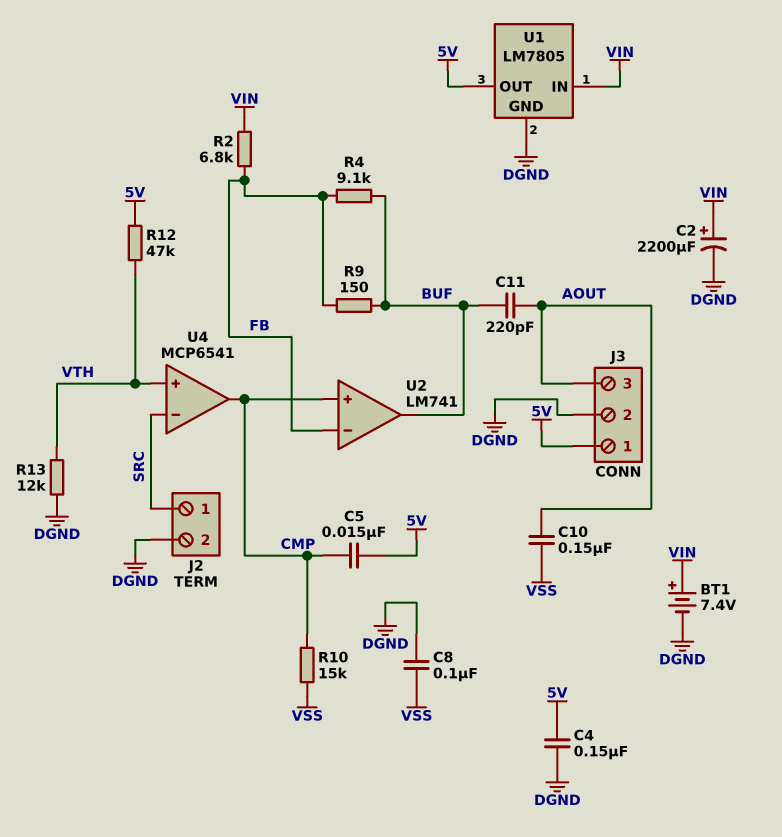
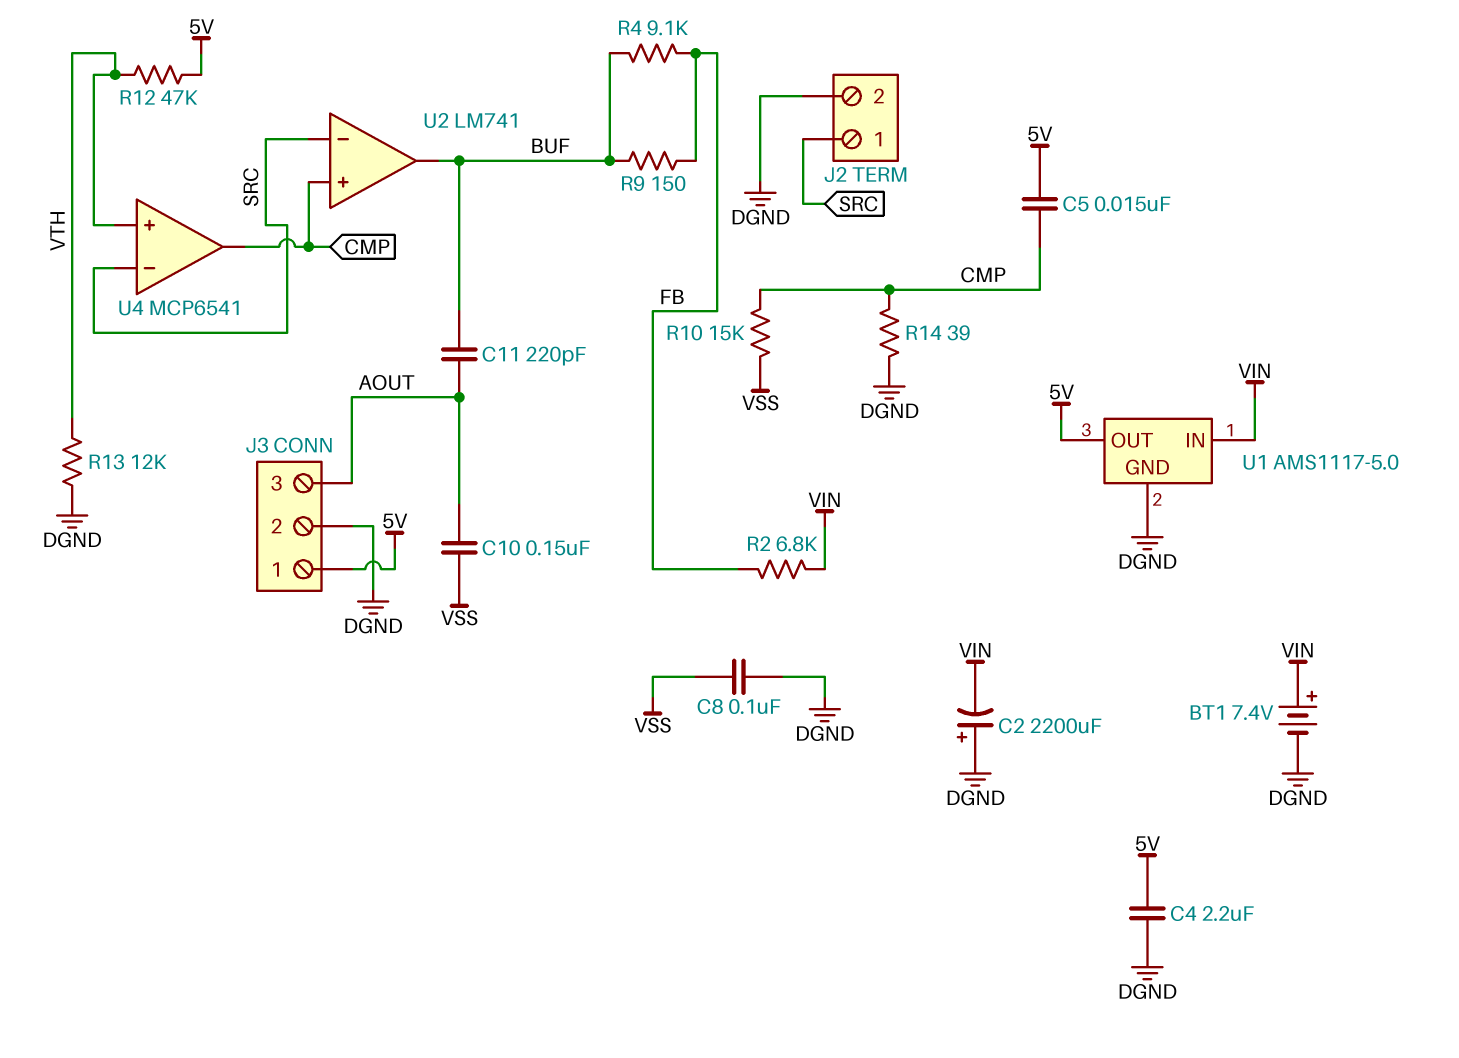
C2: 2200uF (plus VIN, minus DGND) -> 2200uF (plus DGND, minus VIN)
C4: 150nF (5V, DGND) -> 2.2uF (5V, DGND)
R14: none -> 39 (CMP, DGND)
U1: LM7805 -> AMS1117-5.0
U2 pin in-: FB -> SRC

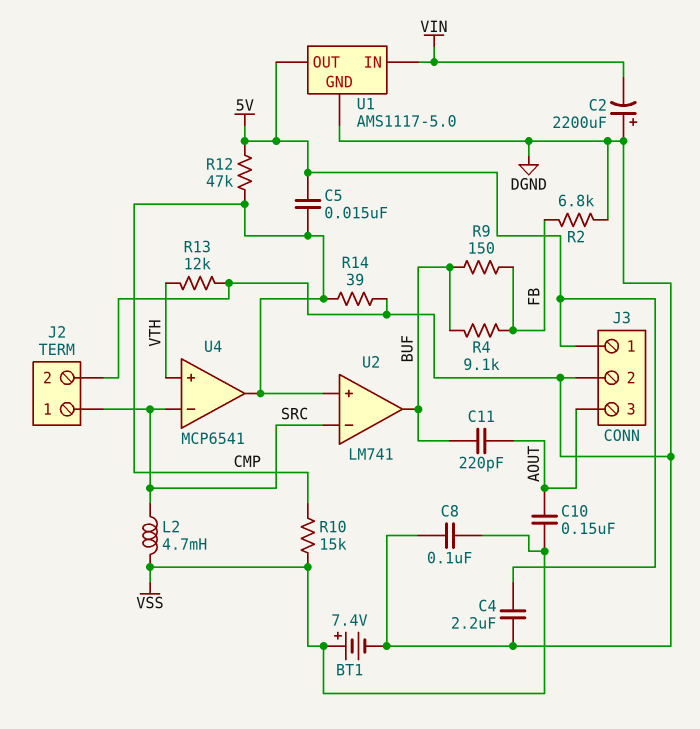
BT1: 7.4V (plus VIN, minus DGND) -> 7.4V (plus VSS, minus DGND)
L2: none -> 4.7mH (SRC, VSS)
R2: 6.8k (FB, VIN) -> 6.8k (DGND, FB)
R12: 47k (5V, VTH) -> 47k (5V, CMP)

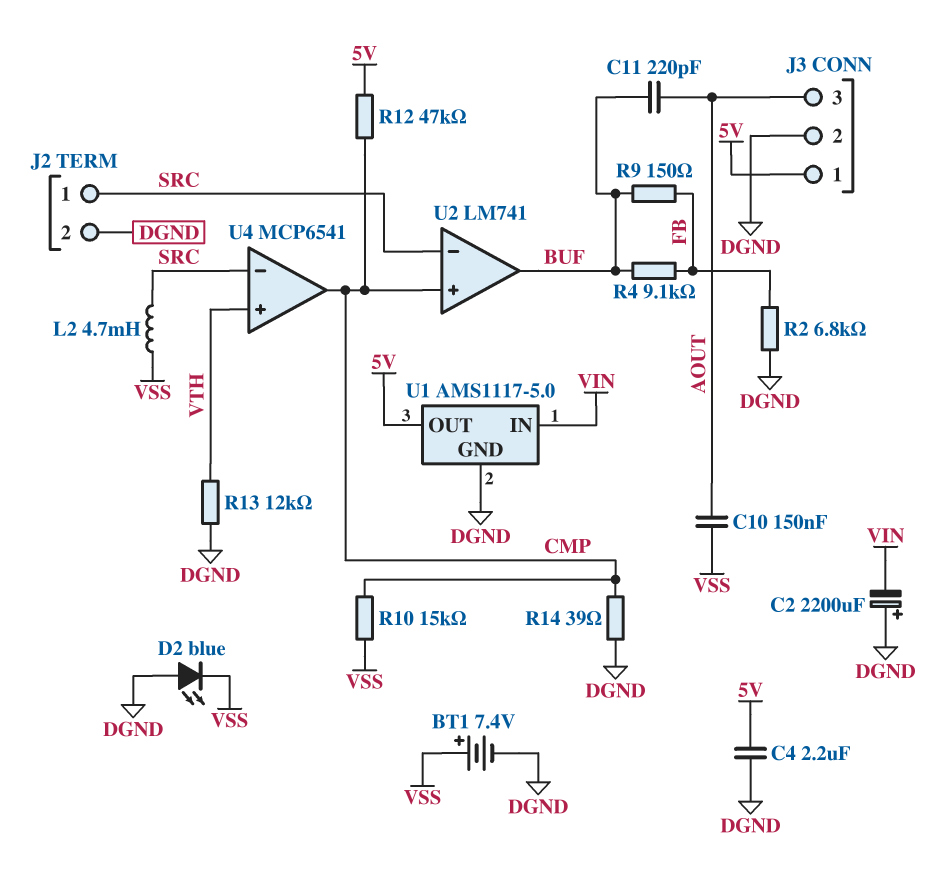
C5: 15nF (5V, CMP) -> none
C8: 100nF (DGND, VSS) -> none
D2: none -> LED blue (A DGND, K VSS)

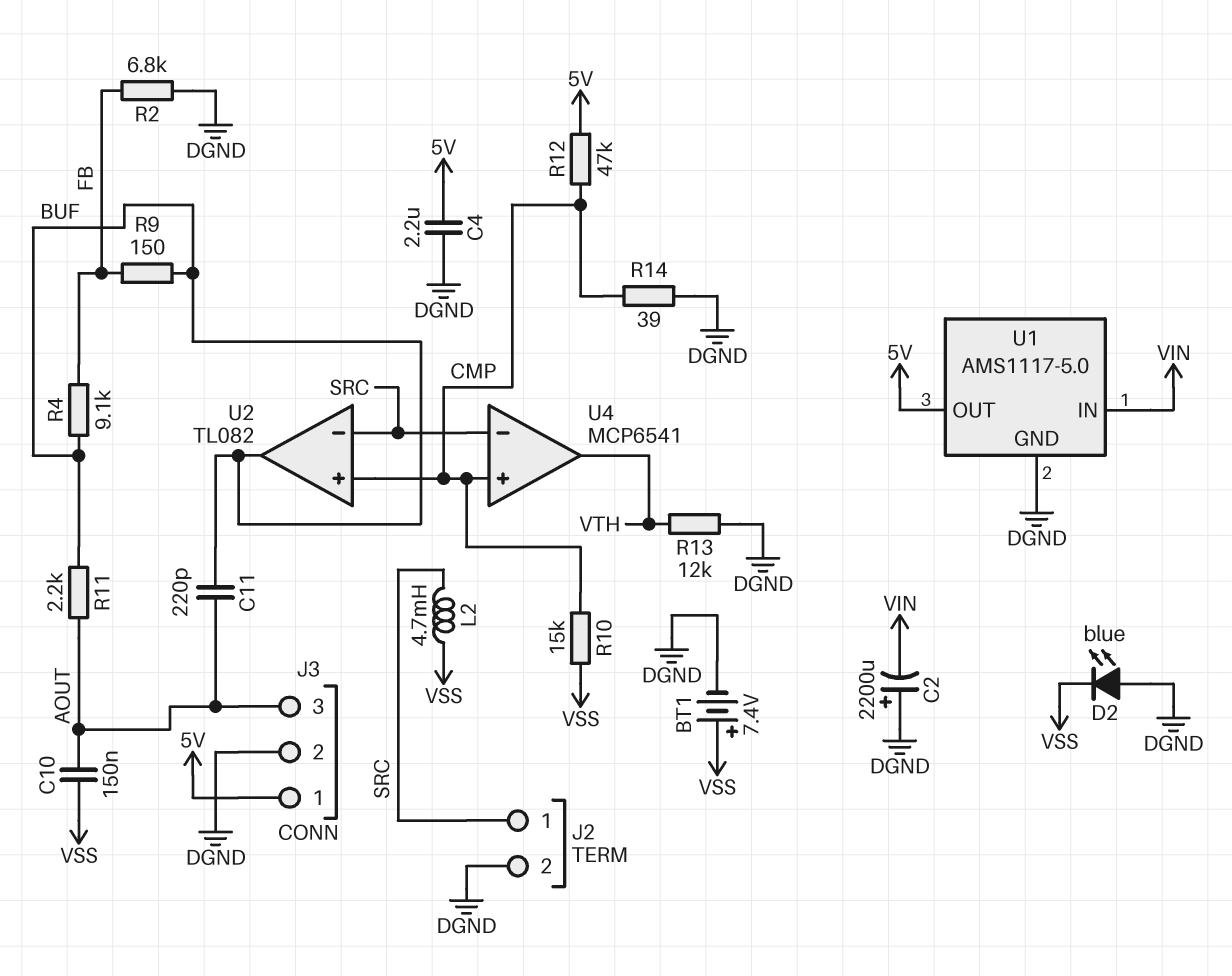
R11: none -> 2.2k (AOUT, BUF)
U2: LM741 -> TL082
U4 pin in+: VTH -> CMP
U4 pin out: CMP -> VTH

